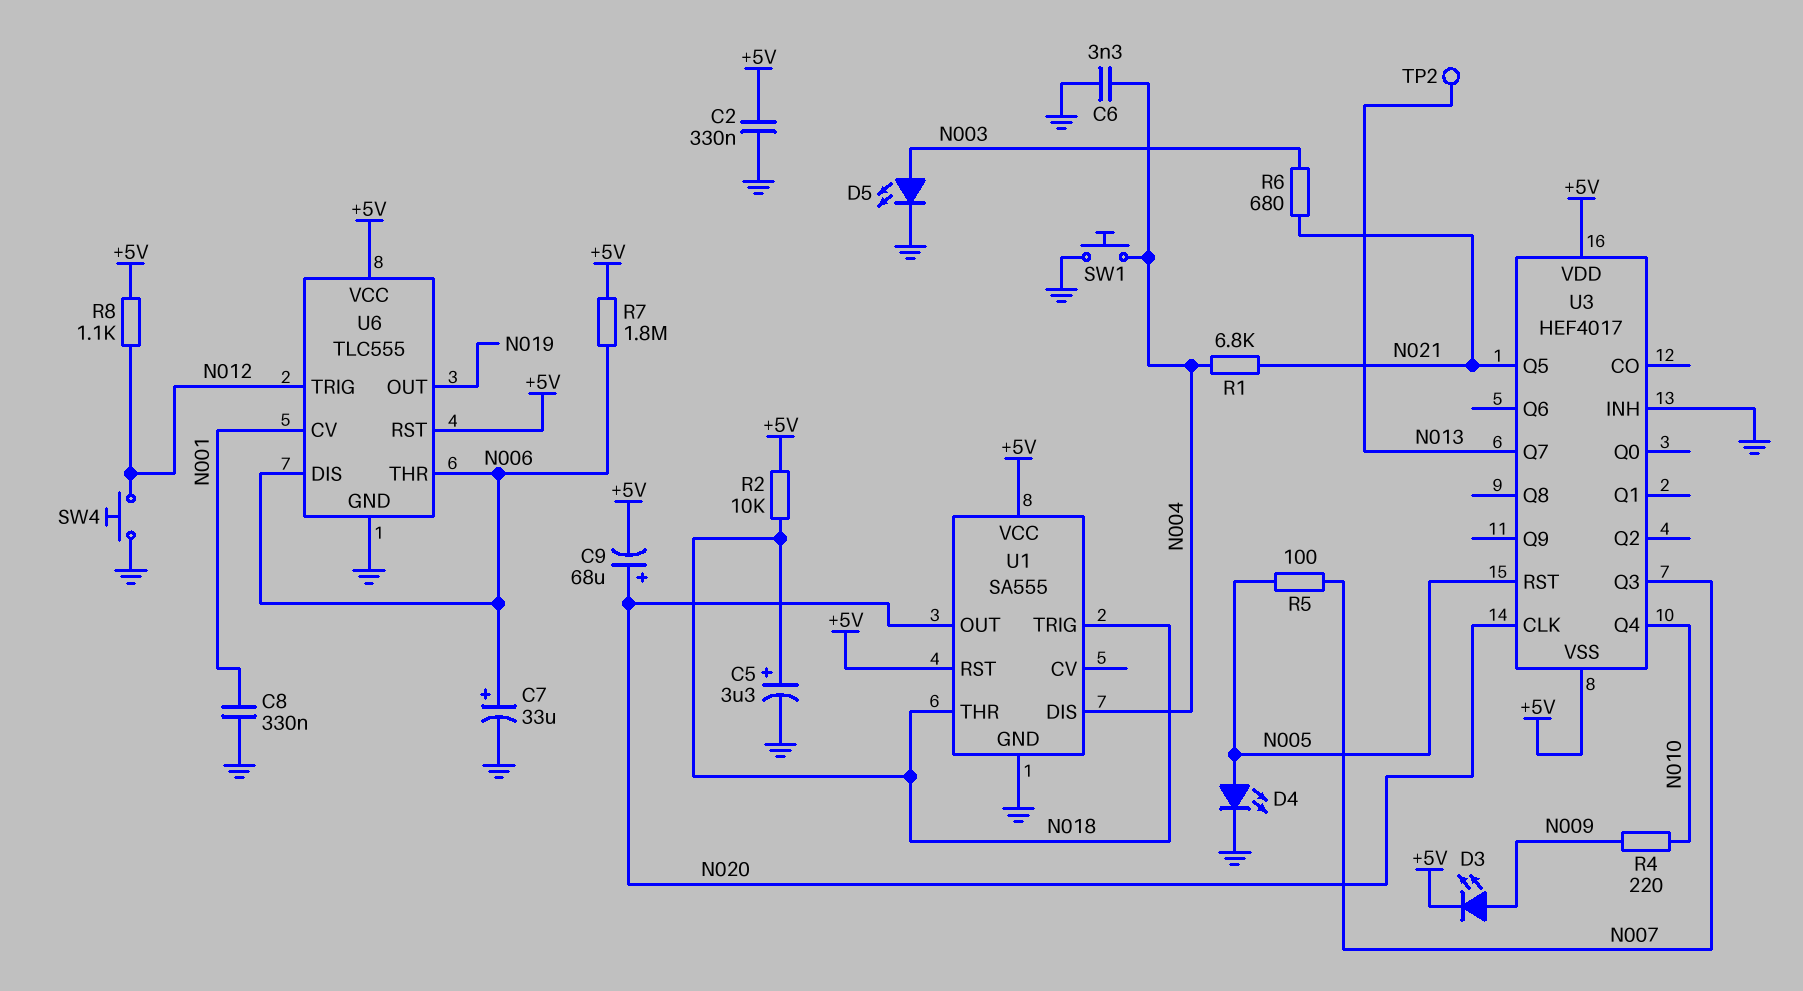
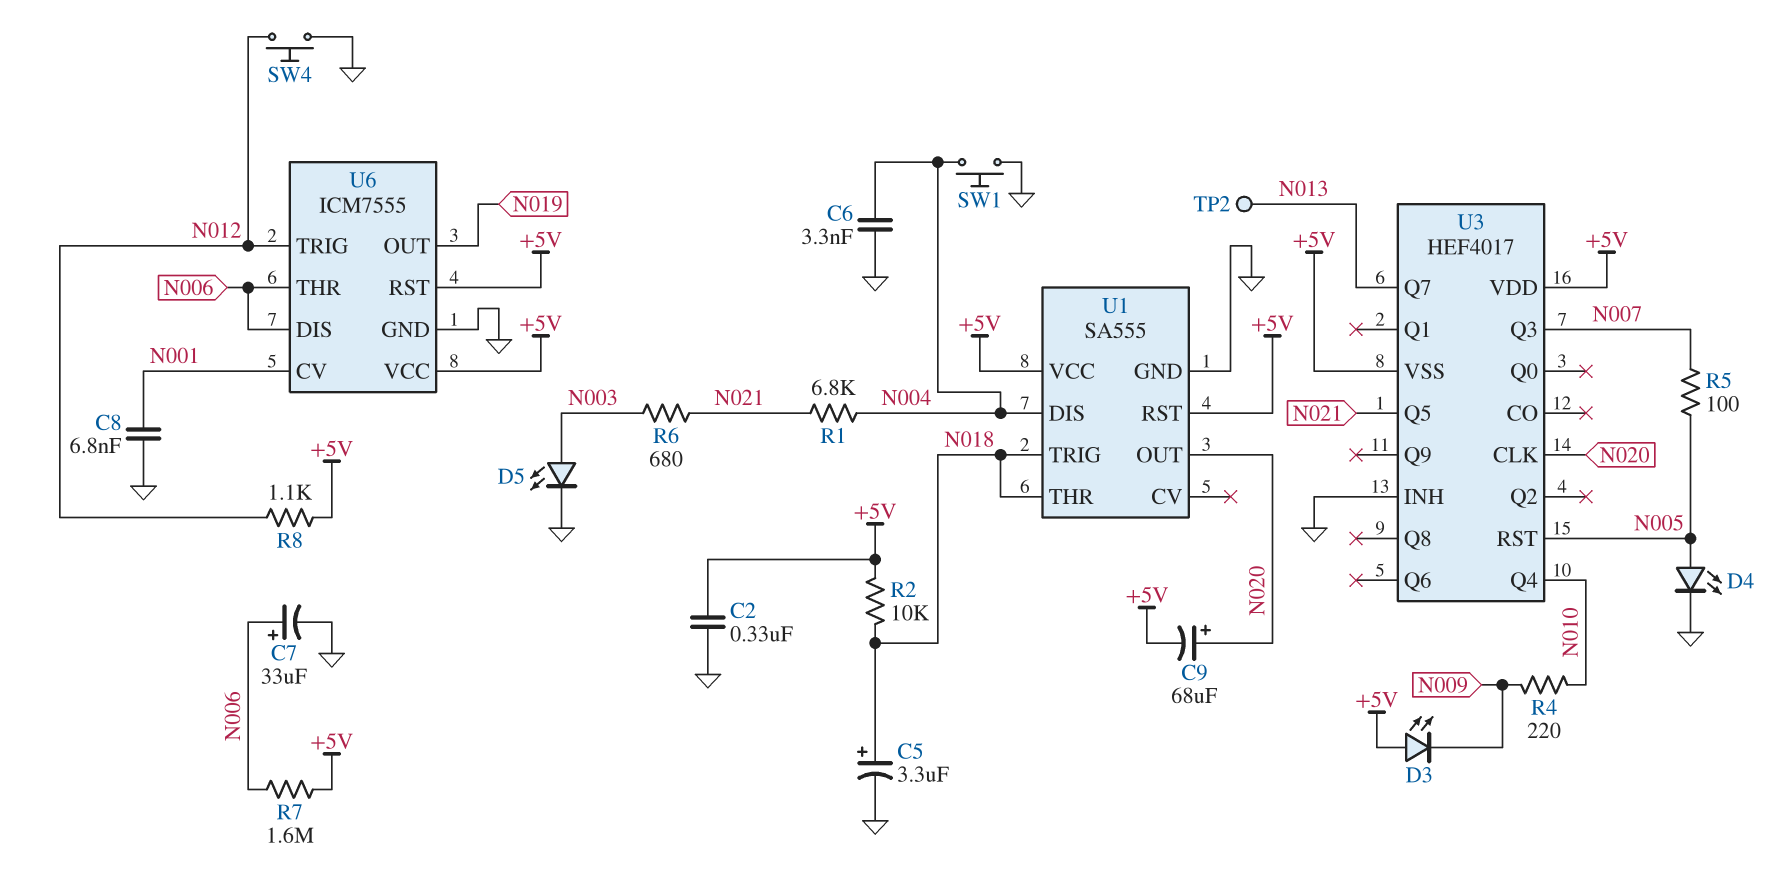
C8: 330nF (GND, N001) -> 6.8nF (GND, N001)
D3: LED (A N009, K +5V) -> LED (A +5V, K N009)
R7: 1.8M (+5V, N006) -> 1.6M (+5V, N006)
U6: TLC555 -> ICM7555

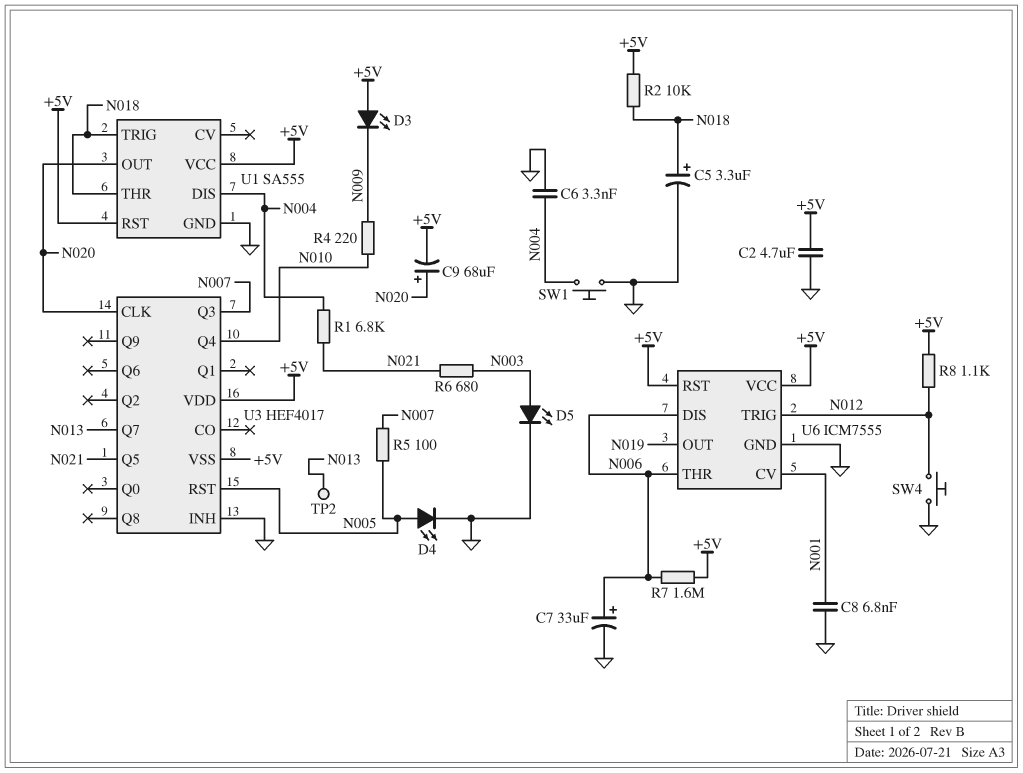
C2: 330nF (+5V, GND) -> 4.7uF (+5V, GND)

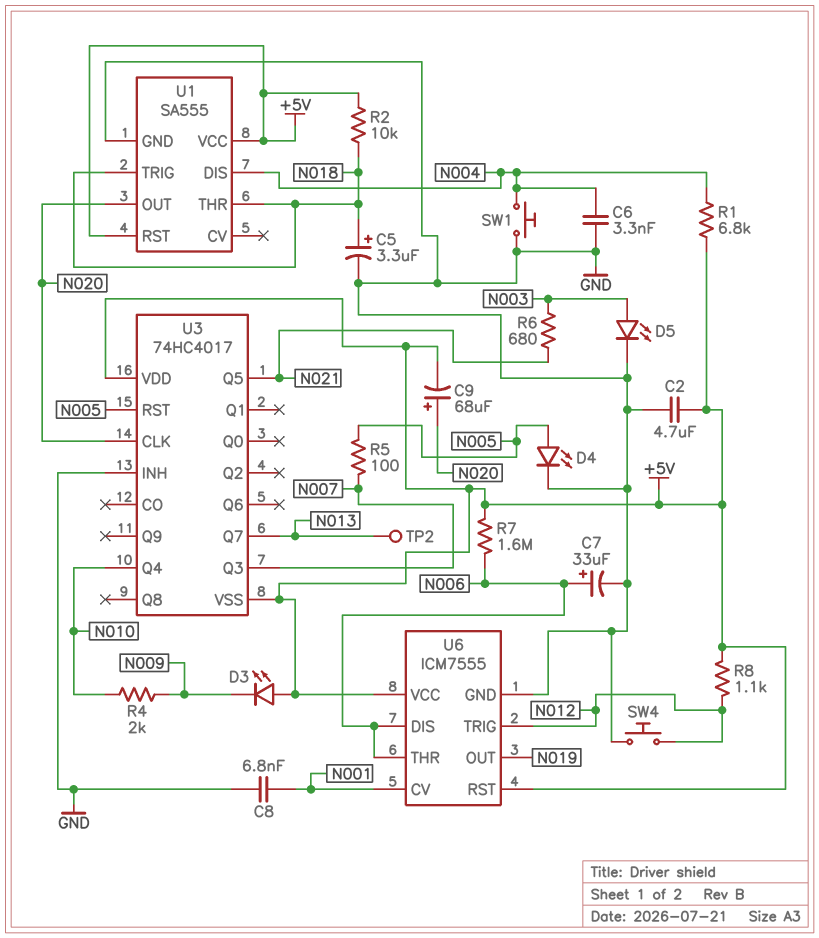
R1: 6.8k (N004, N021) -> 6.8k (+5V, N004)
R4: 220 (N009, N010) -> 2k (N009, N010)
U3: HEF4017 -> 74HC4017

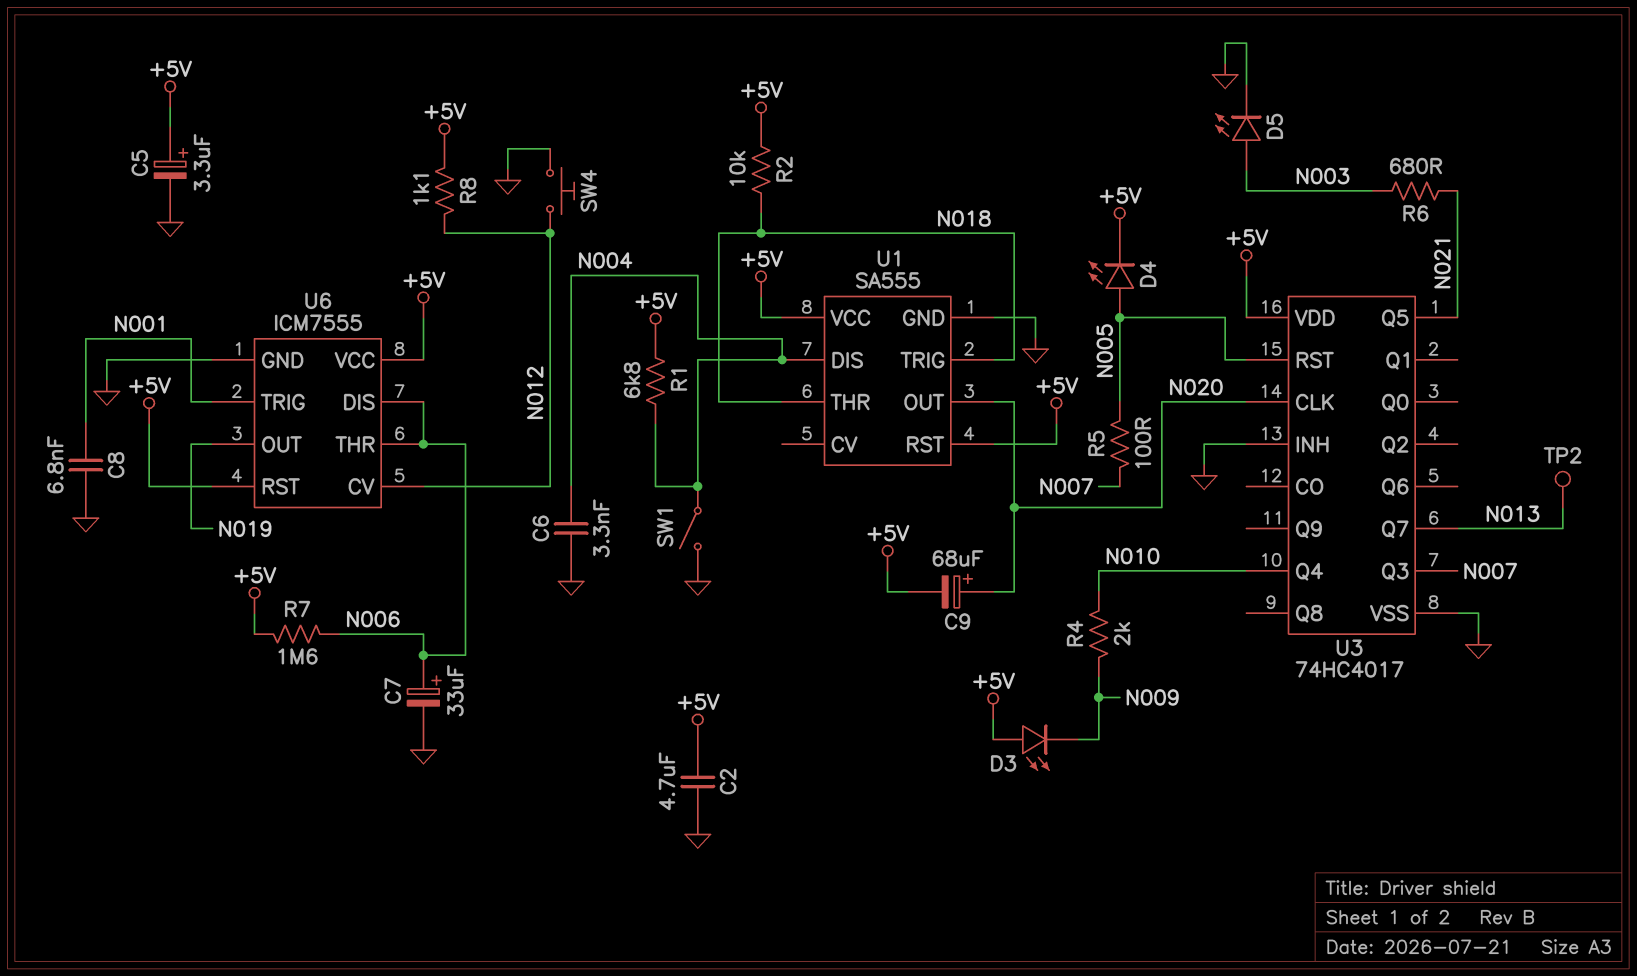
C5: 3.3uF (plus N018, minus GND) -> 3.3uF (plus +5V, minus GND)
D4: LED (A N005, K GND) -> LED (A N005, K +5V)
SW1: button (GND, N004) -> switch (GND, N004)
U3 pin VSS: +5V -> GND
U6 pin CV: N001 -> N012
U6 pin TRIG: N012 -> N001

